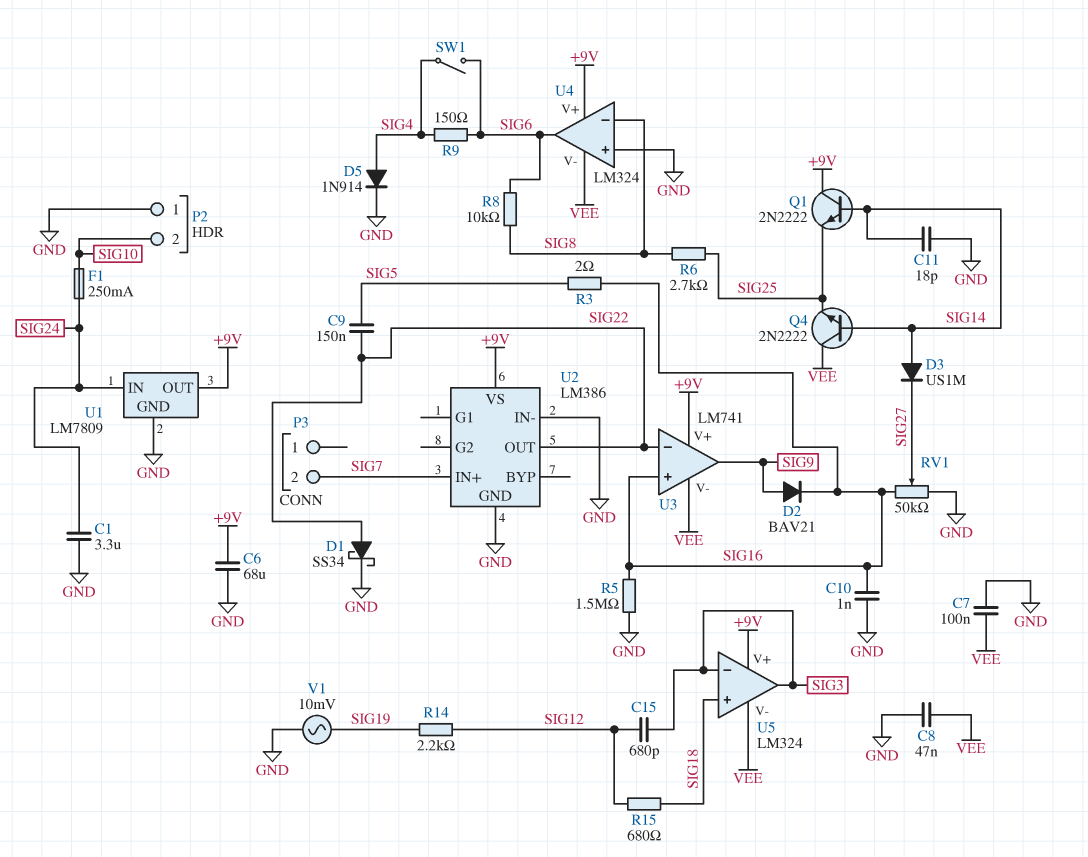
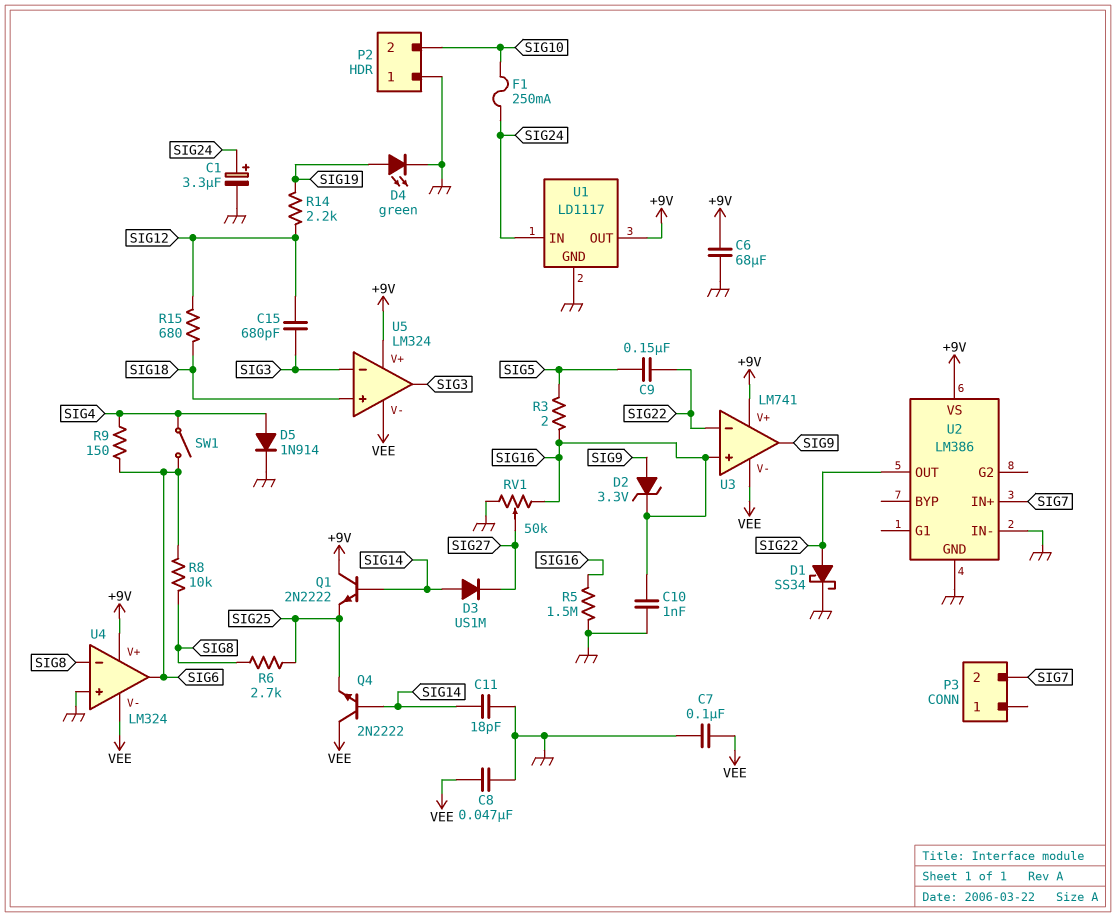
C1: 3.3uF (GND, SIG24) -> 3.3uF (plus SIG24, minus GND)
D2: diode BAV21 (A SIG9, K SIG16) -> zener 3.3V (A SIG9, K SIG16)
D4: none -> LED green (A SIG19, K GND)
U1: LM7809 -> LD1117
V1: AC 10mV (GND, SIG19) -> none

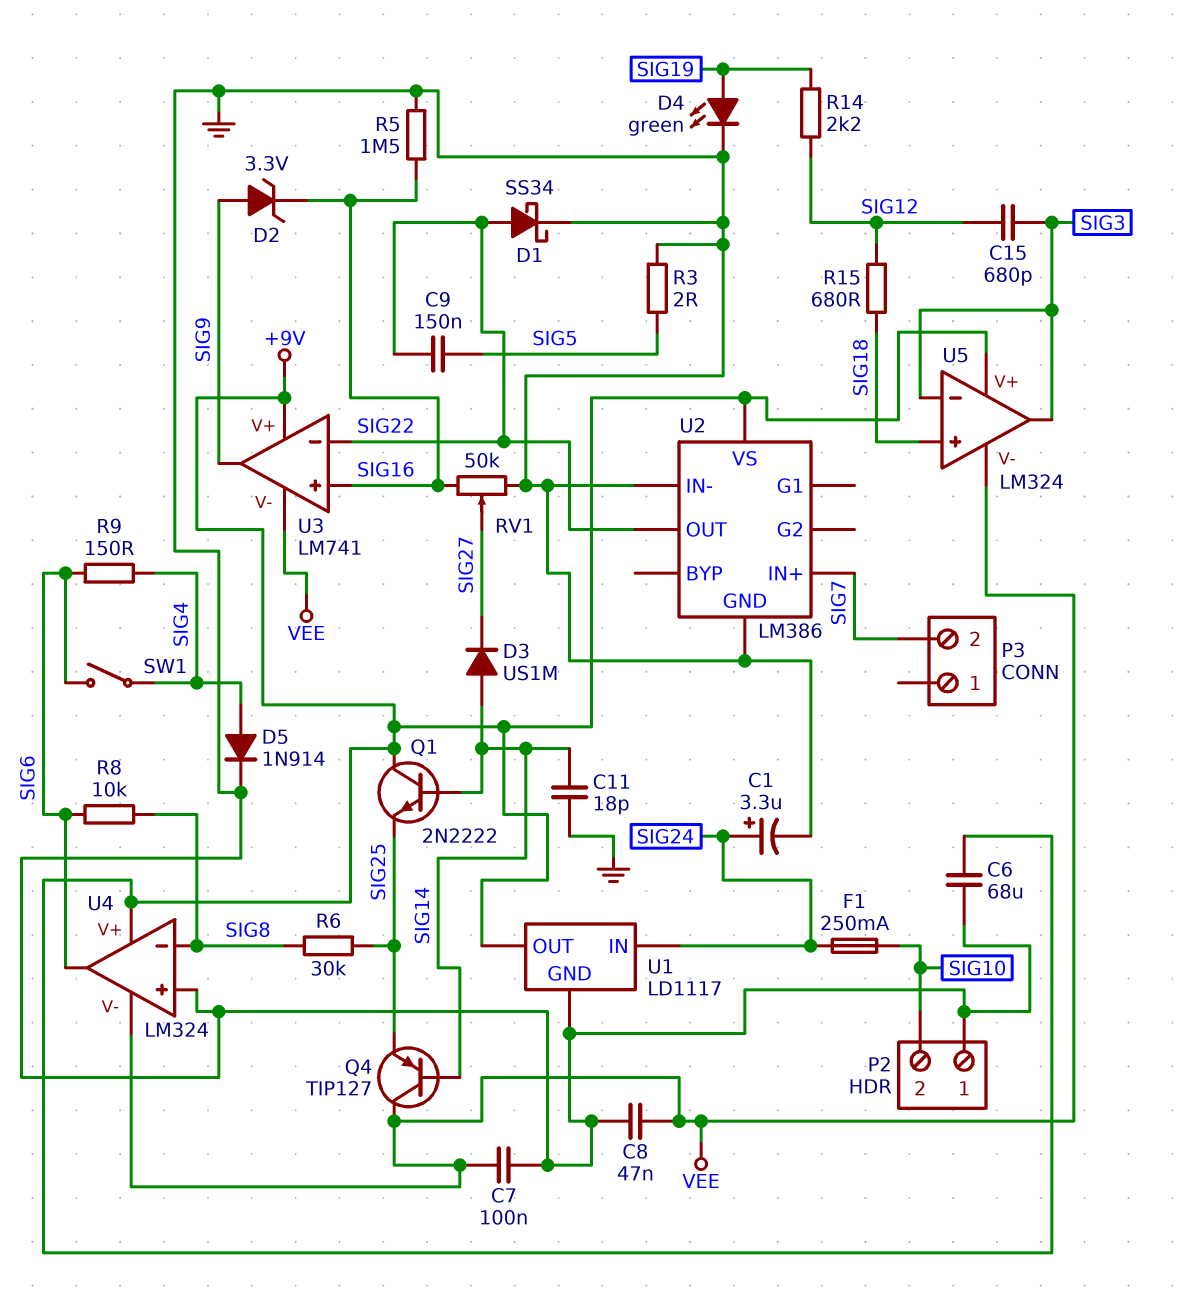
C10: 1nF (GND, SIG16) -> none
Q4: NPN 2N2222 (B SIG14, C VEE, E SIG25) -> PNP TIP127 (B SIG14, C VEE, E SIG25)
R3: 2 (SIG5, SIG16) -> 2 (GND, SIG5)
R6: 2.7k (SIG8, SIG25) -> 30k (SIG8, SIG25)

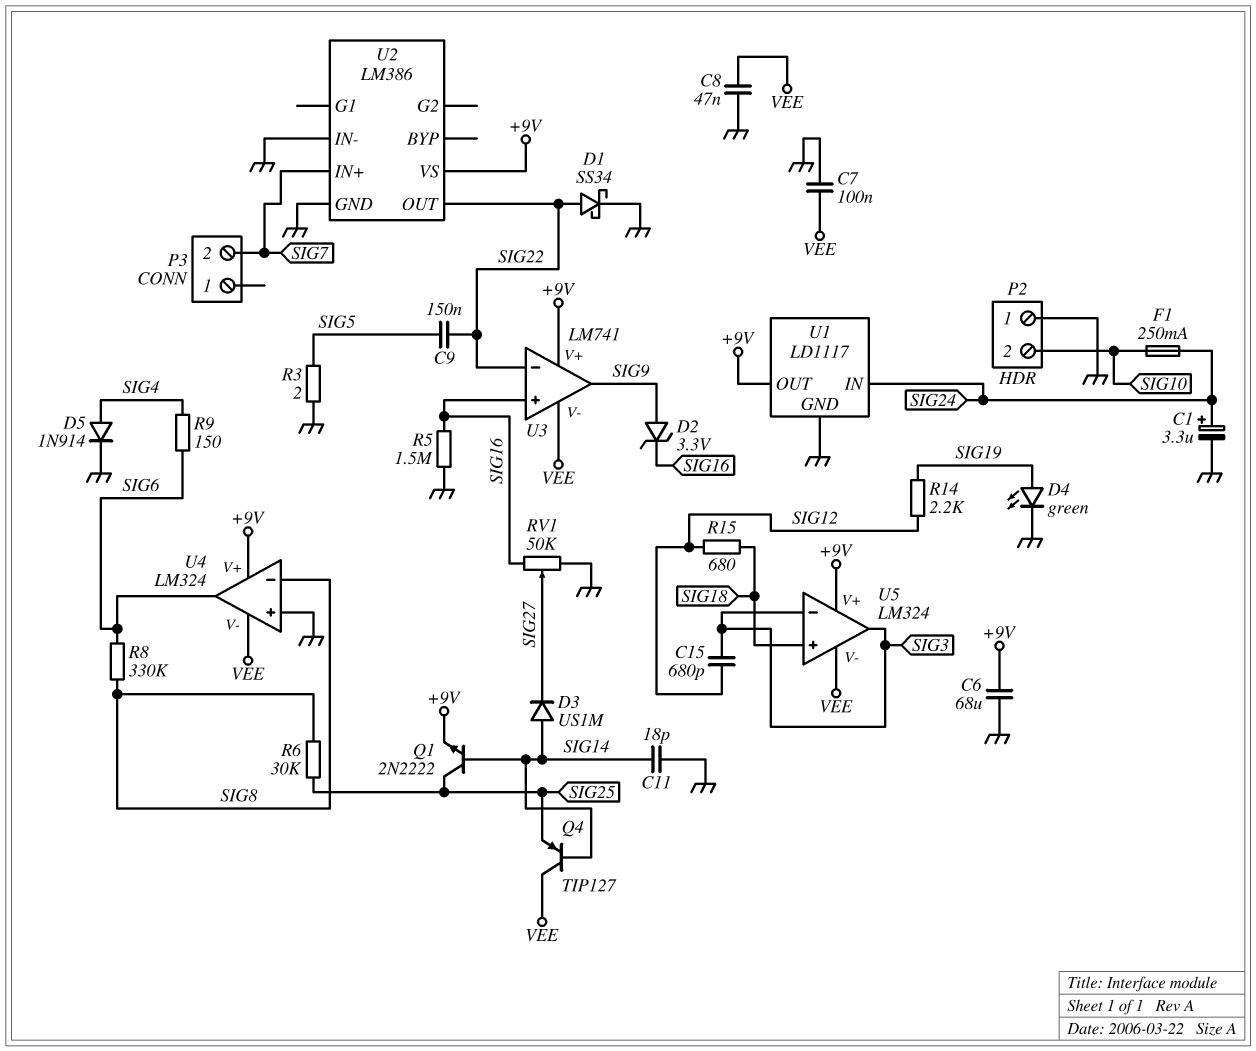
Q1: NPN 2N2222 (B SIG14, C +9V, E SIG25) -> NPN 2N2222 (B SIG14, C SIG25, E +9V)
R8: 10k (SIG6, SIG8) -> 330k (SIG6, SIG8)
SW1: switch (SIG4, SIG6) -> none

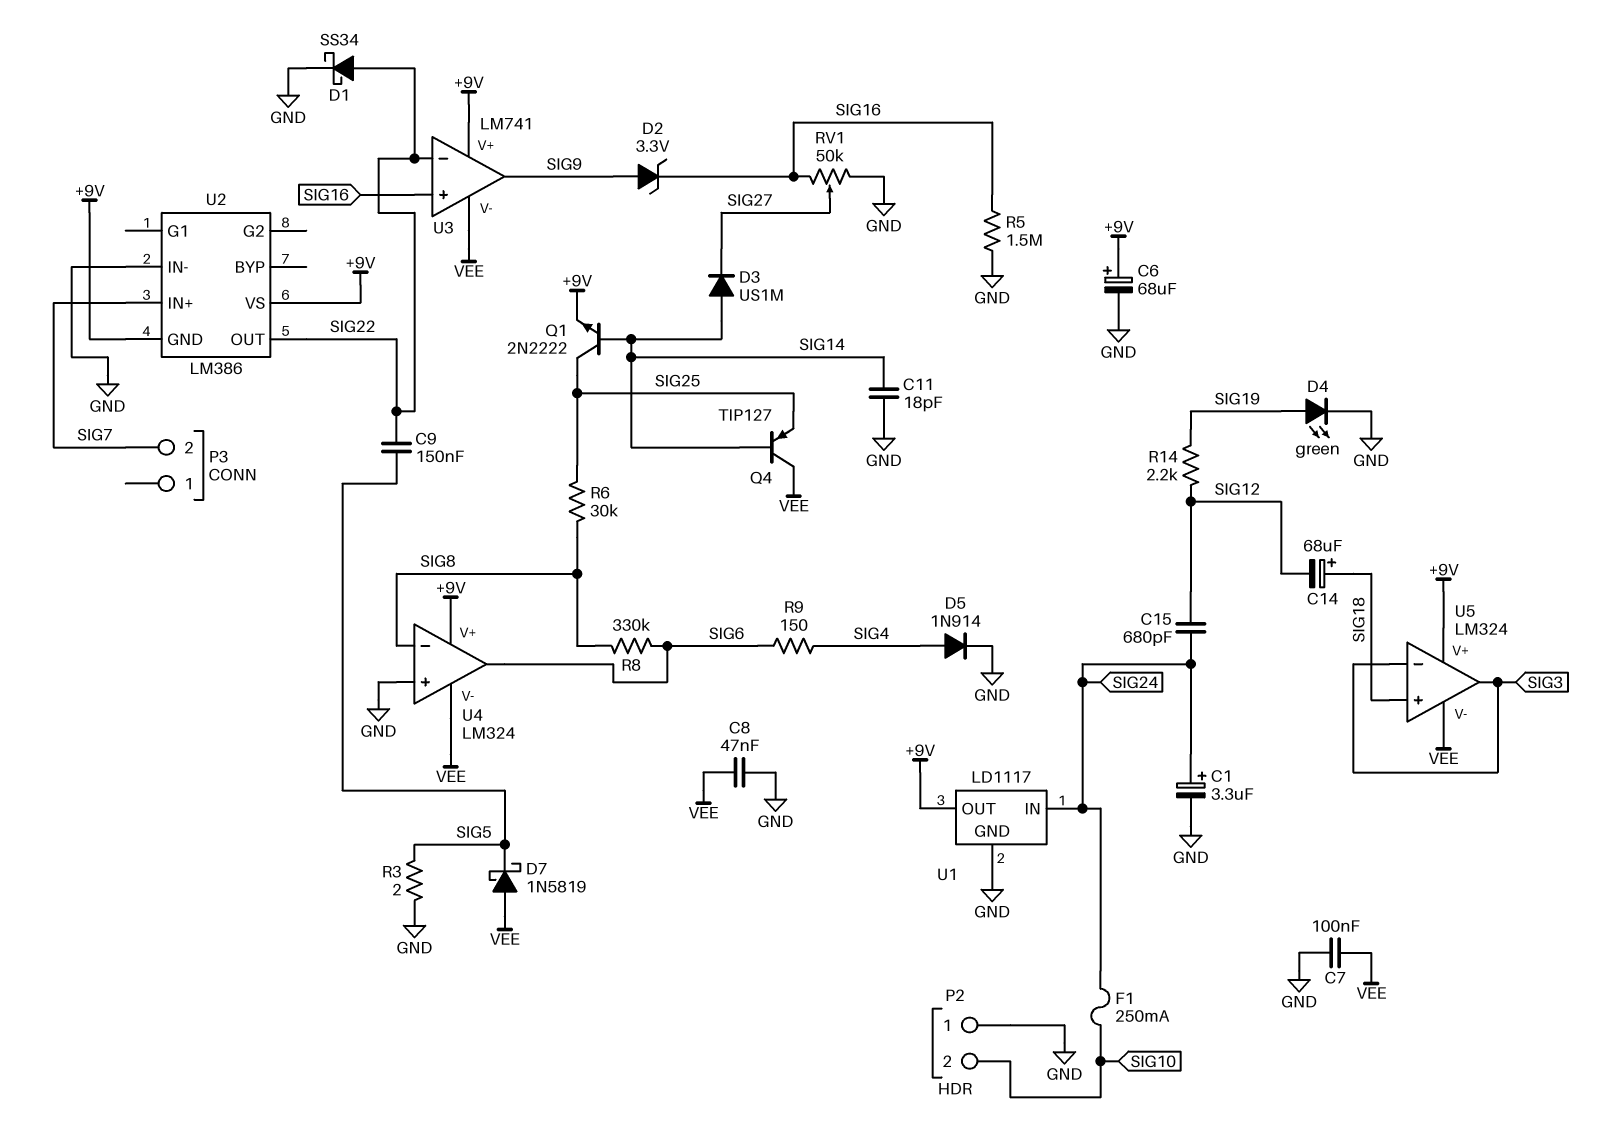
C6: 68uF (+9V, GND) -> 68uF (plus +9V, minus GND)
C14: none -> 68uF (plus SIG18, minus SIG12)
C15: 680pF (SIG3, SIG12) -> 680pF (SIG12, SIG24)
D7: none -> schottky 1N5819 (A VEE, K SIG5)
R15: 680 (SIG12, SIG18) -> none
U2 pin GND: GND -> +9V

